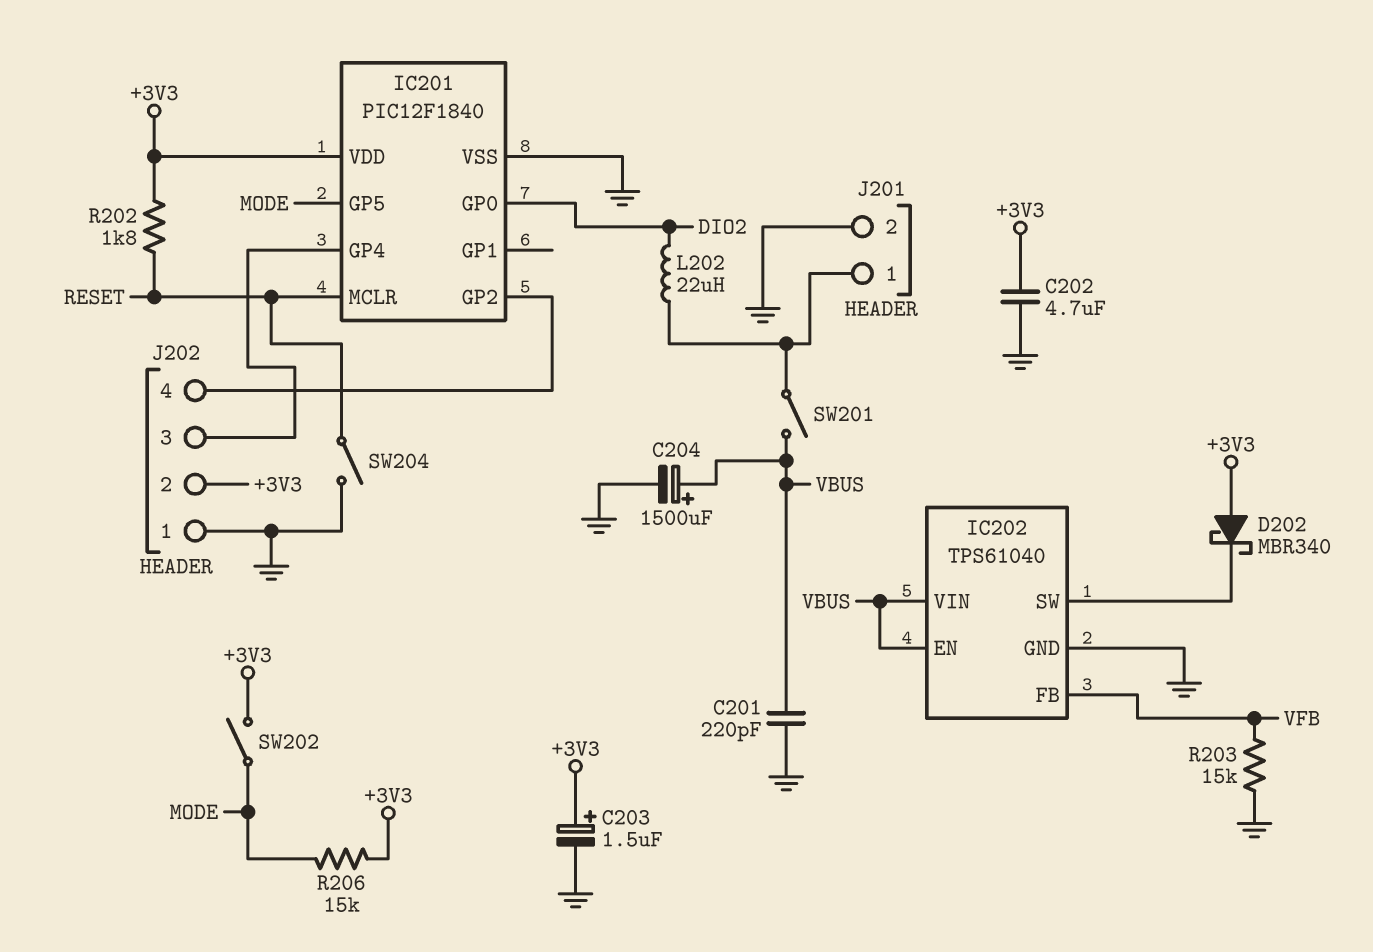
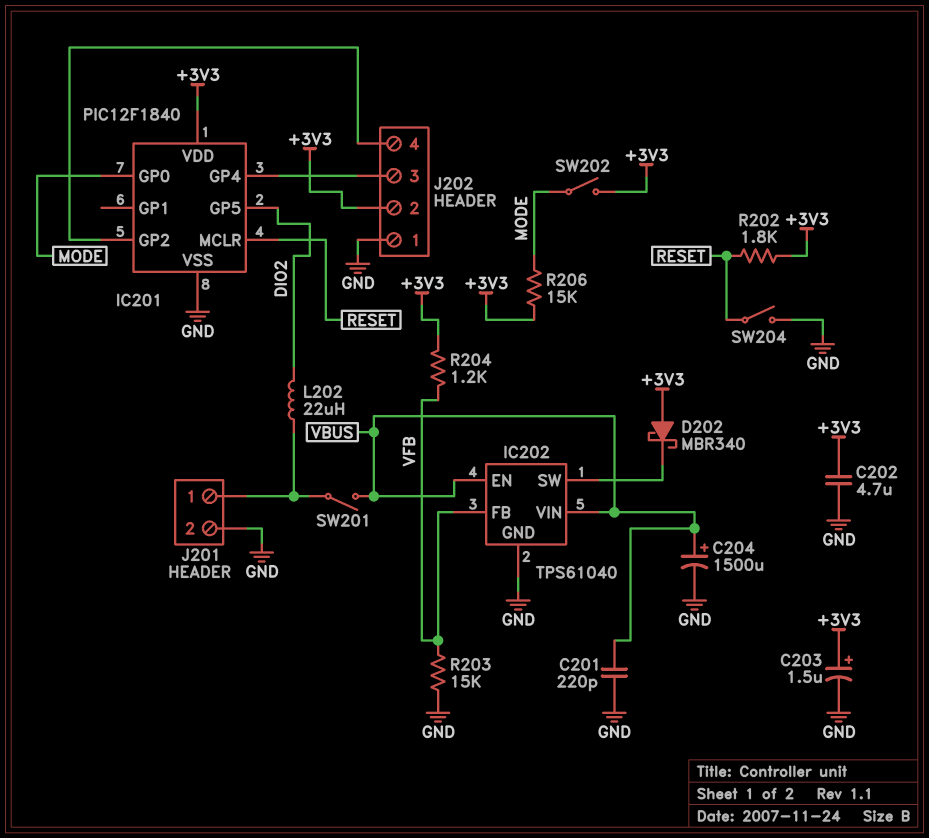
IC201 pin GP0: DIO2 -> MODE
IC201 pin GP5: MODE -> DIO2
R204: none -> 1.2k (+3V3, VFB)

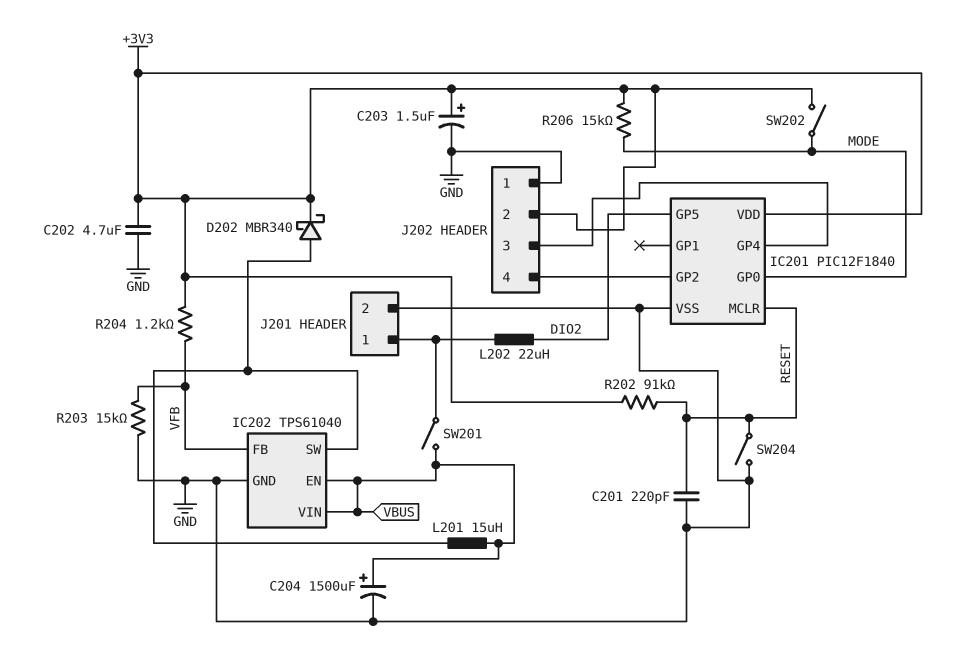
C201: 220pF (GND, VBUS) -> 220pF (GND, RESET)
D202: schottky MBR340 (A +3V3, K IC202/SW) -> schottky MBR340 (A IC202/SW, K +3V3)
L201: none -> 15uH (IC202/SW, VBUS)
R202: 1.8k (+3V3, RESET) -> 91k (+3V3, RESET)

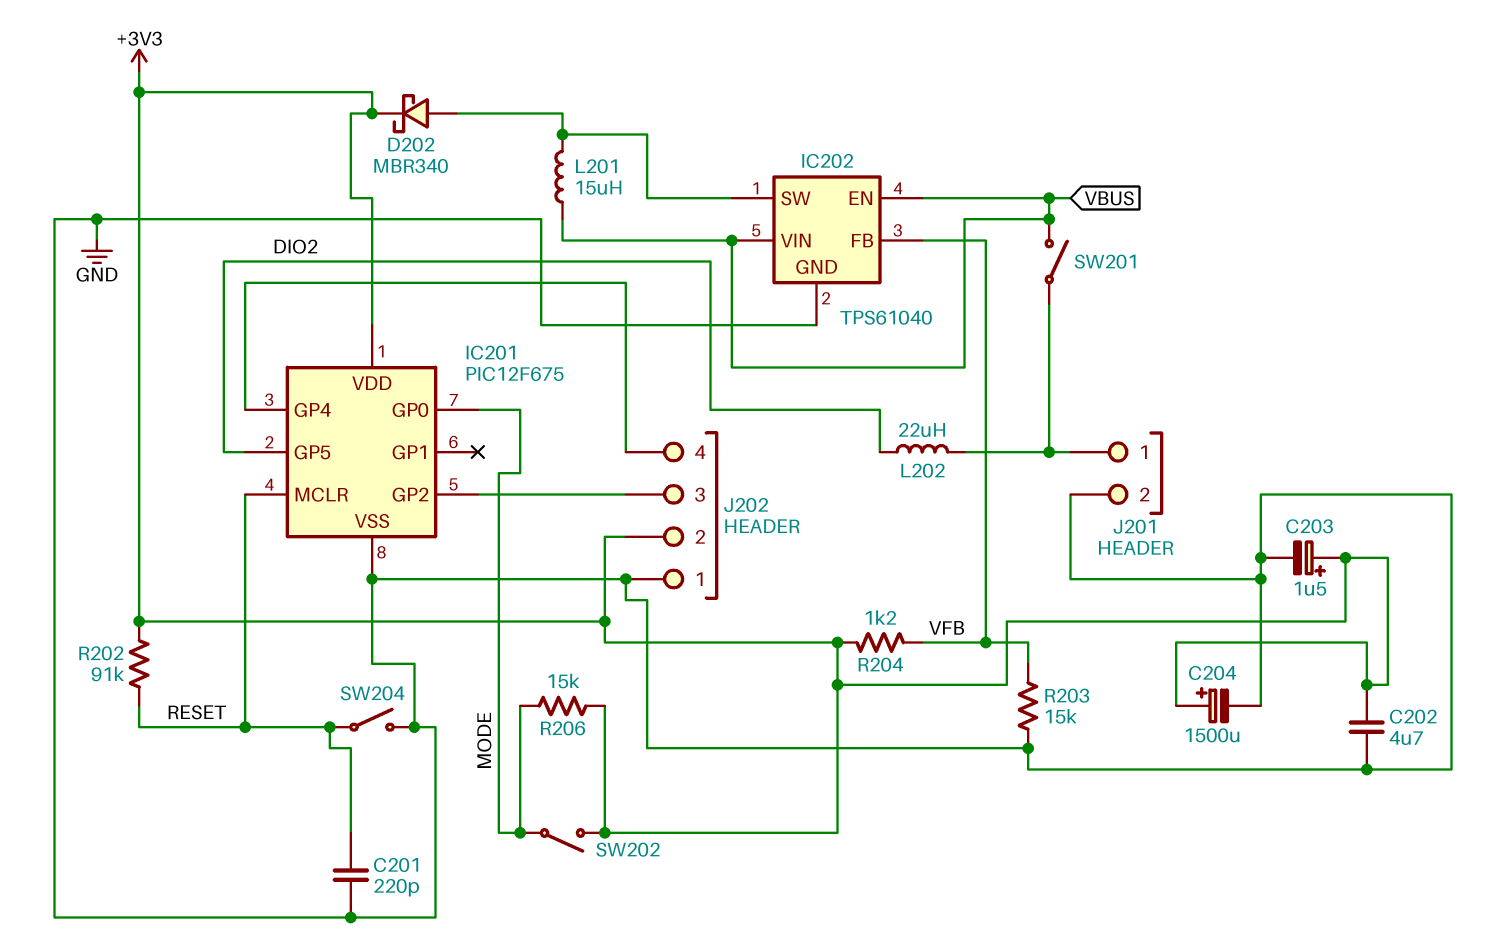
C204: 1500uF (plus VBUS, minus GND) -> 1500uF (plus +3V3, minus GND)
IC201: PIC12F1840 -> PIC12F675
J202 pin 3: IC201/GP4 -> IC201/GP2
J202 pin 4: IC201/GP2 -> IC201/GP4

